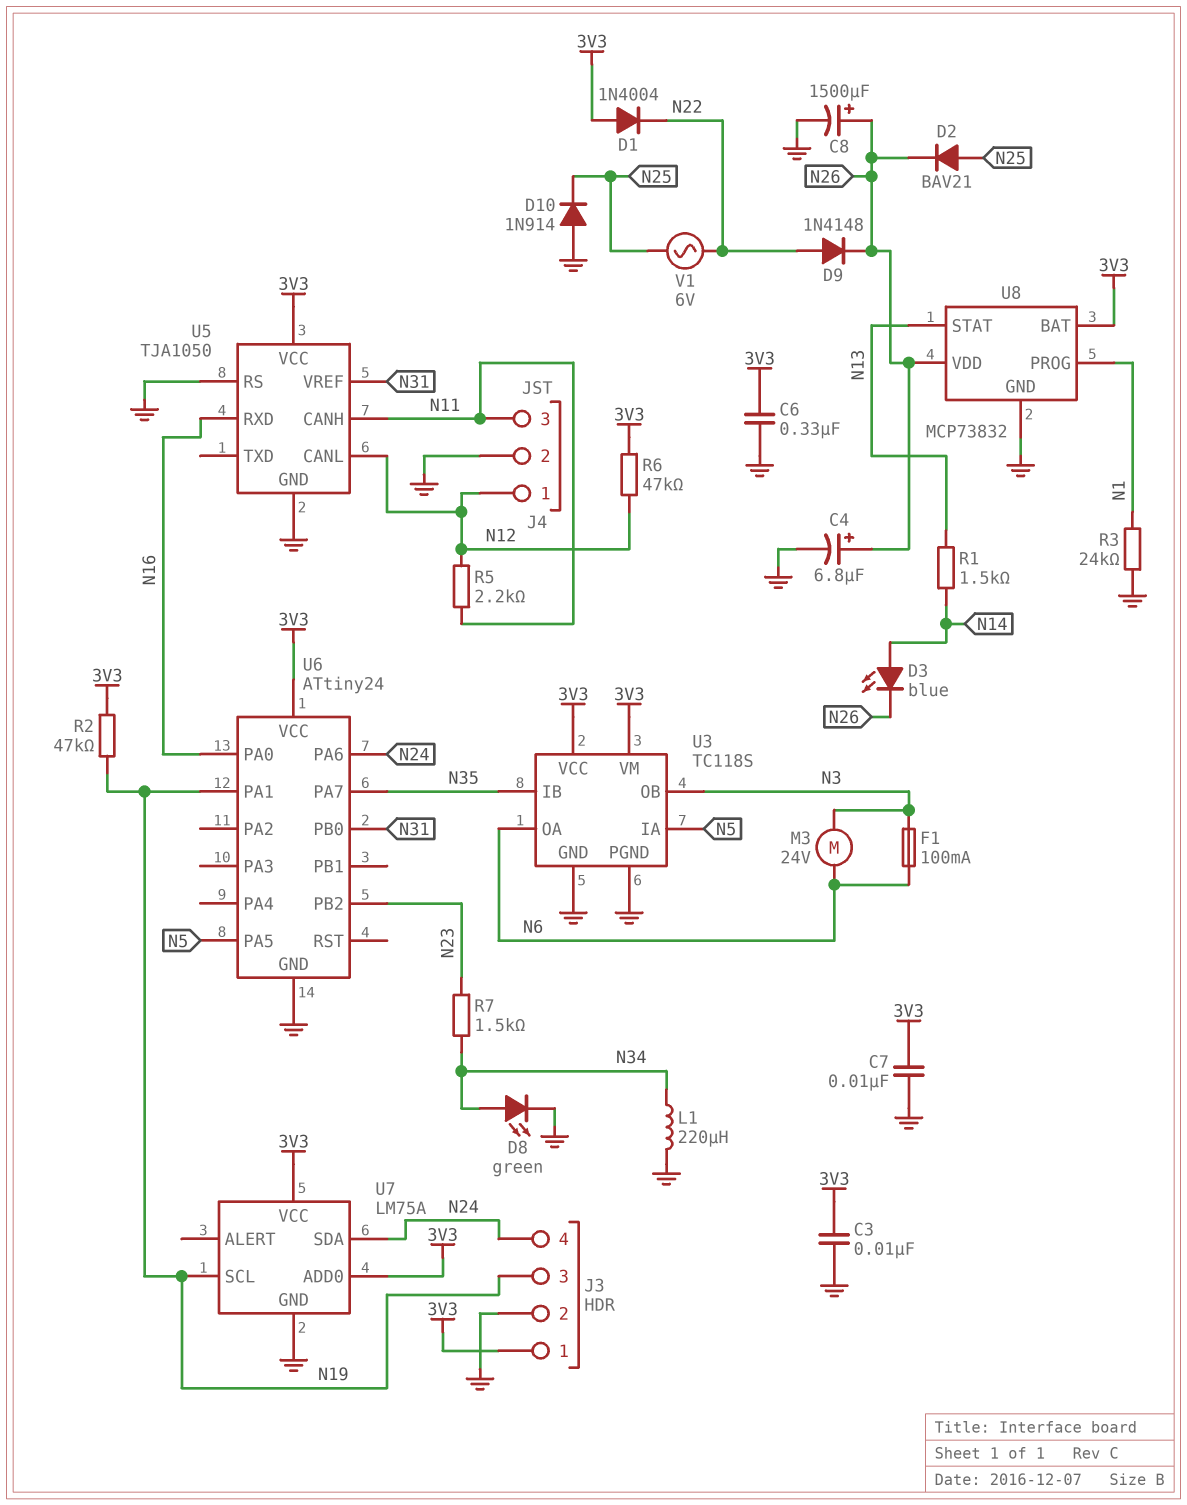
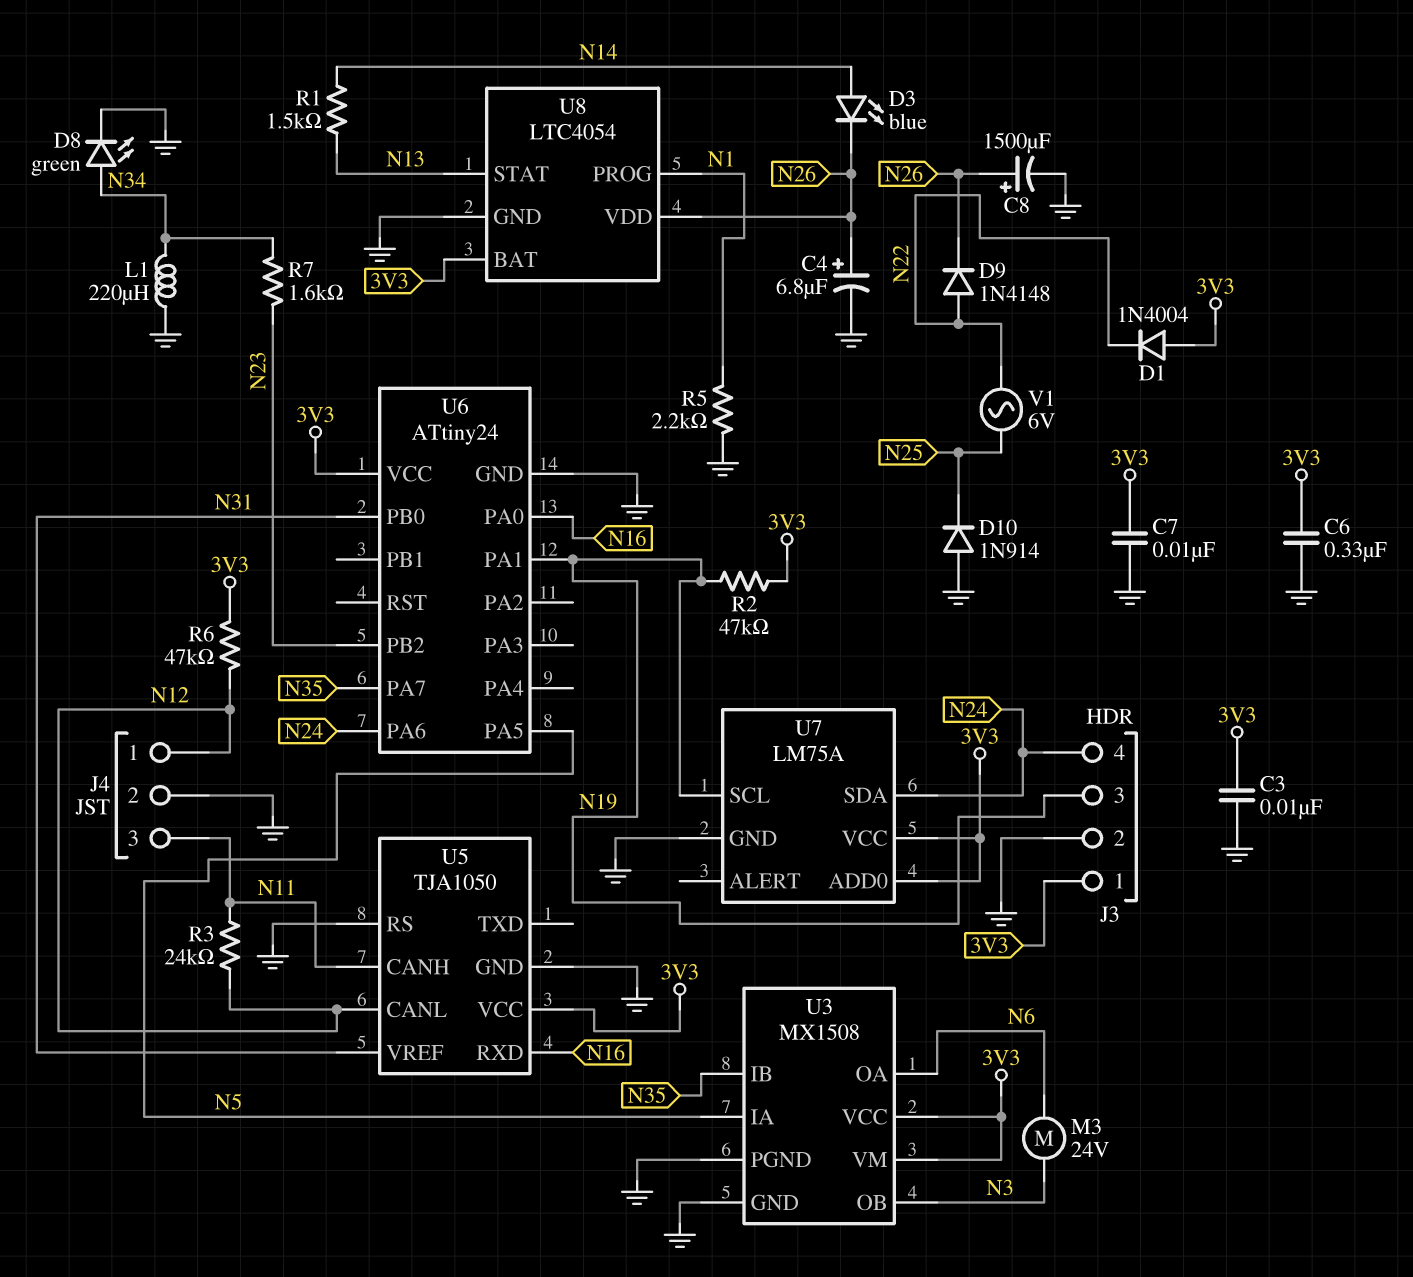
D2: diode BAV21 (A N25, K N26) -> none
F1: 100mA (N3, N6) -> none
R3: 24k (GND, N1) -> 24k (N11, N12)
R5: 2.2k (N11, N12) -> 2.2k (GND, N1)
R7: 1.5k (N23, N34) -> 1.6k (N23, N34)
U3: TC118S -> MX1508
U8: MCP73832 -> LTC4054

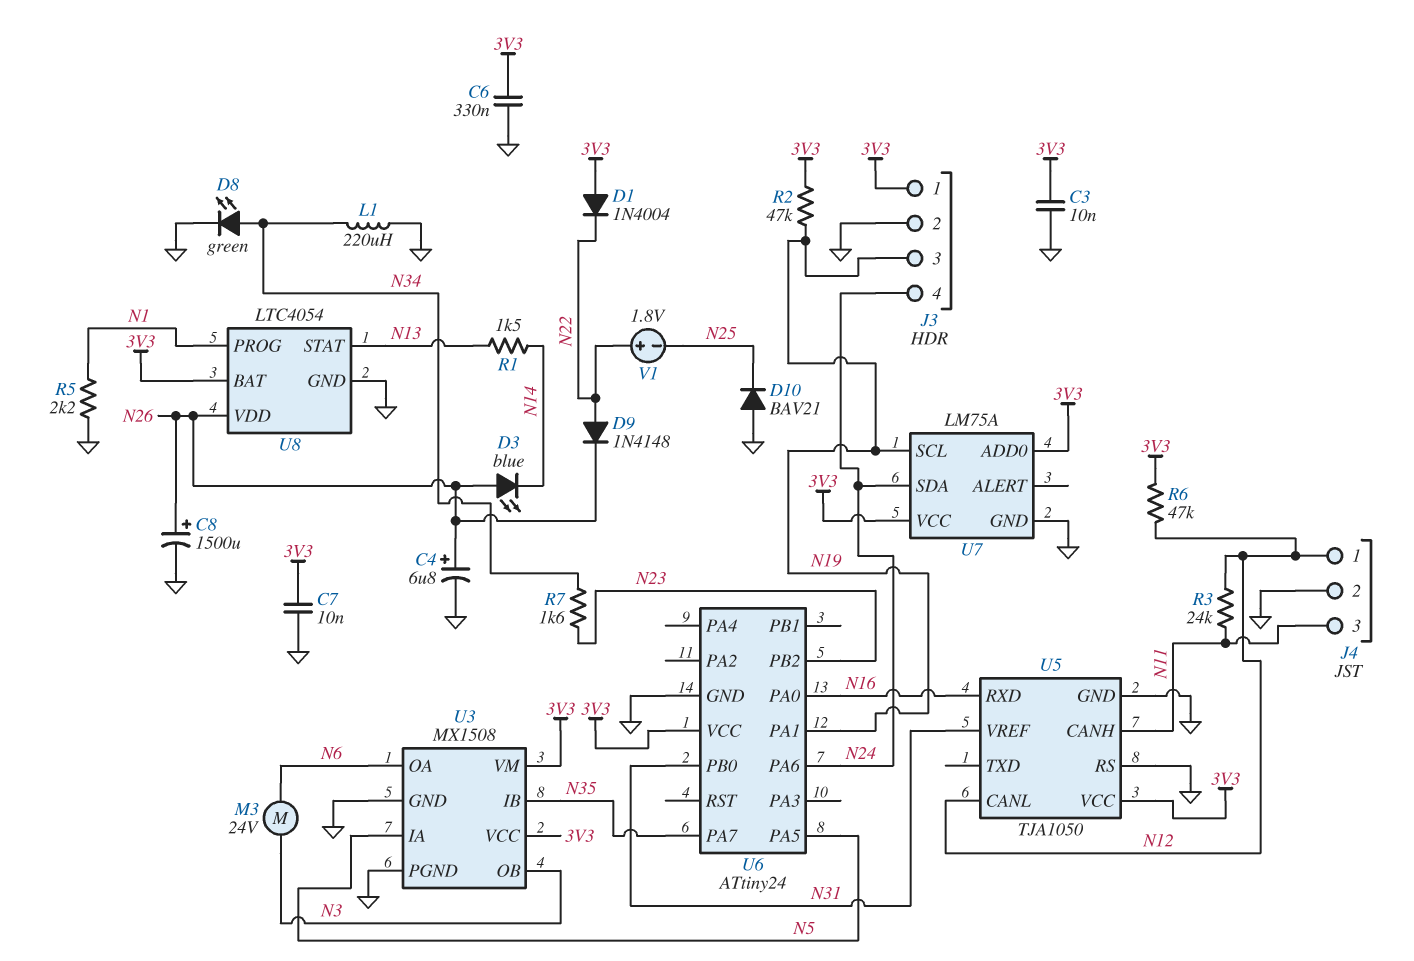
D3: LED blue (A N14, K N26) -> LED blue (A N26, K N14)
D10: diode 1N914 (A GND, K N25) -> diode BAV21 (A GND, K N25)
V1: AC 6V (N22, N25) -> 1.8V (plus N22, minus N25)

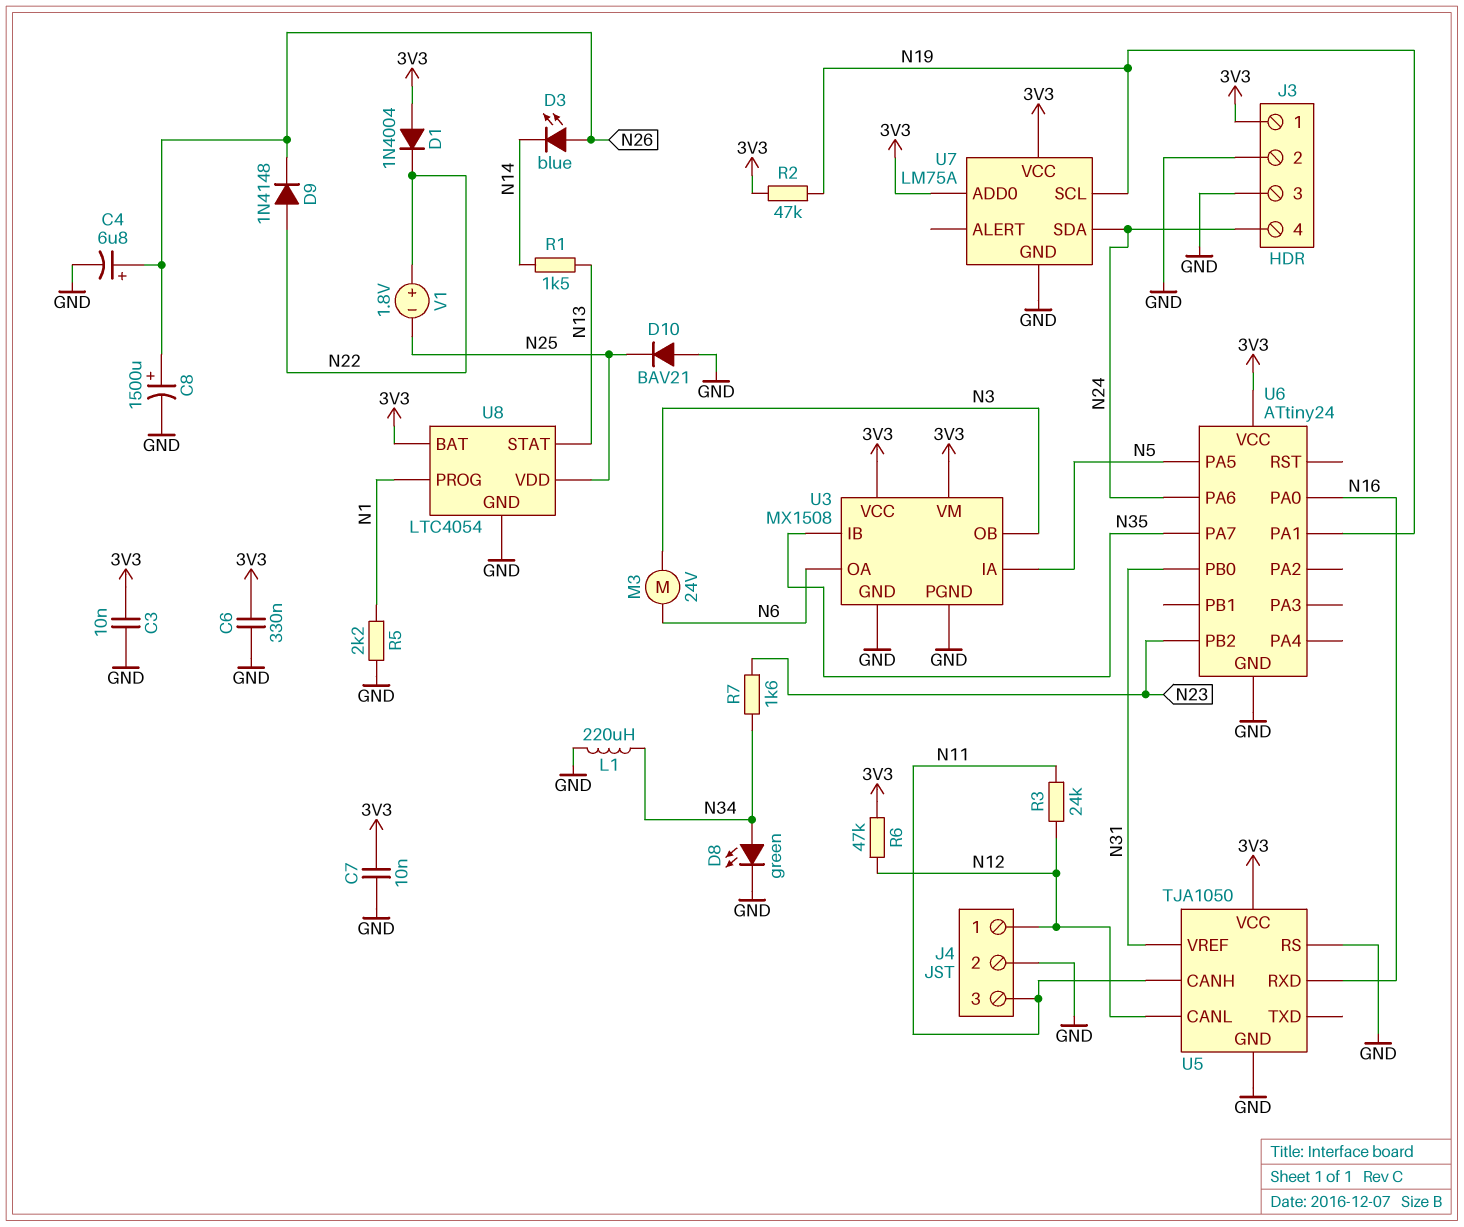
J3 pin 3: N19 -> GND
U8 pin VDD: N26 -> N25

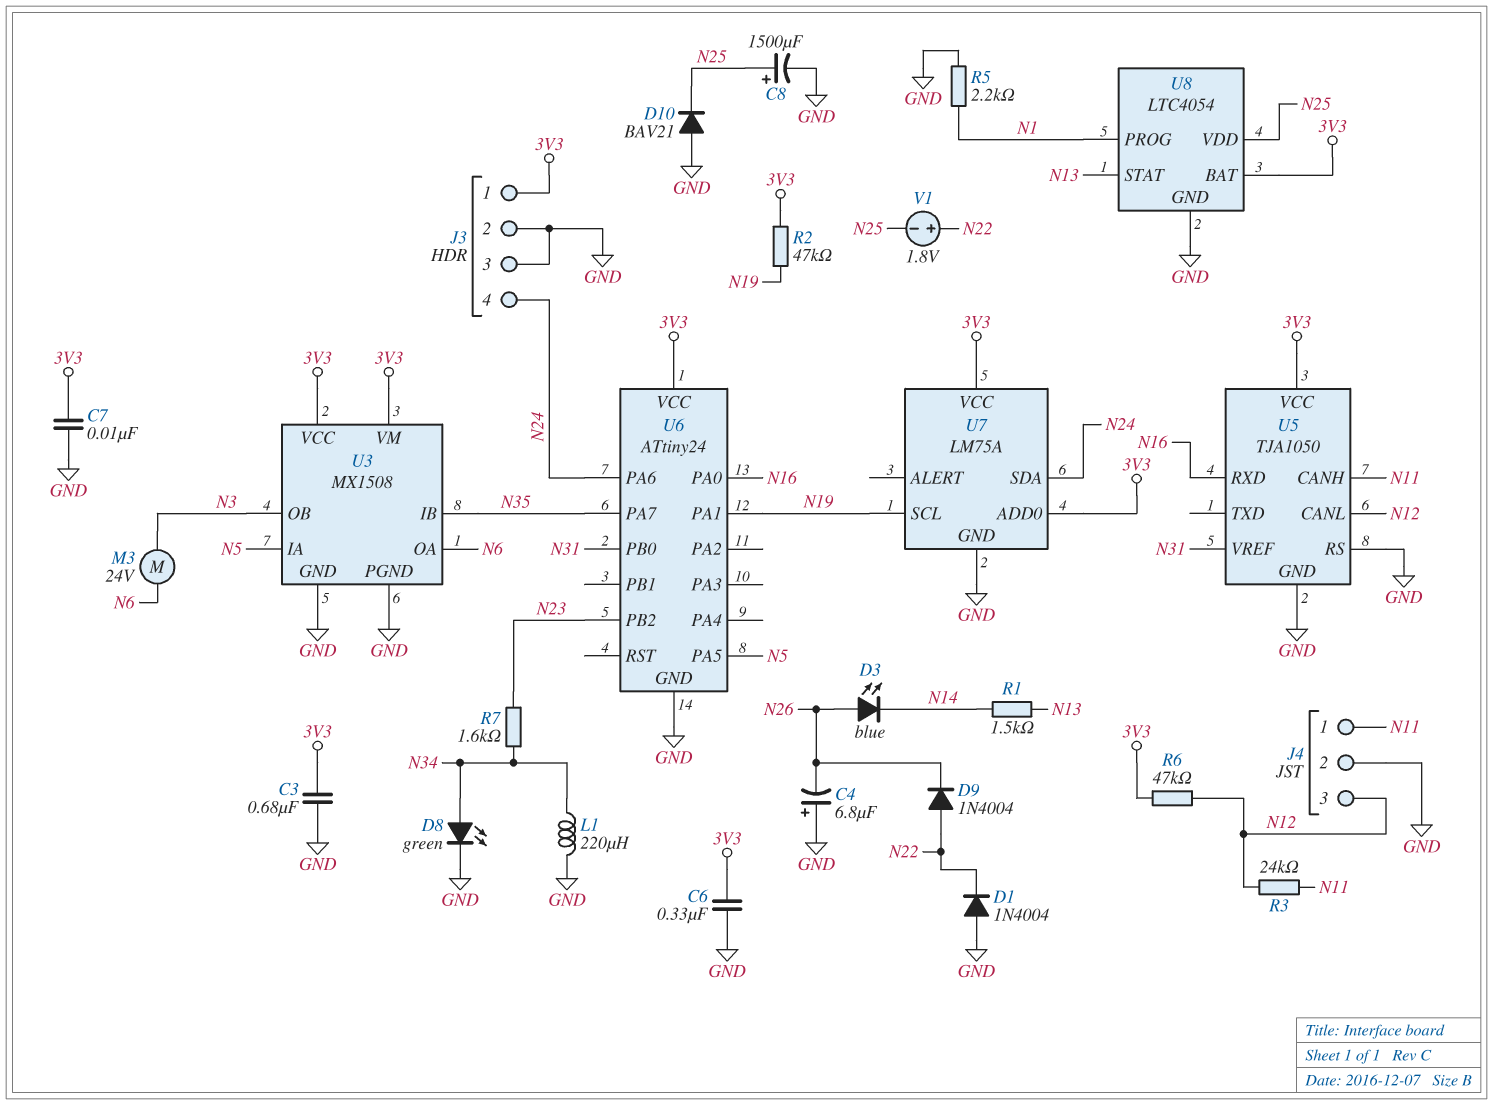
C3: 10nF (3V3, GND) -> 680nF (3V3, GND)
C4: 6.8uF (plus N26, minus GND) -> 6.8uF (plus GND, minus N26)
C8: 1500uF (plus N26, minus GND) -> 1500uF (plus N25, minus GND)
D1: diode 1N4004 (A 3V3, K N22) -> diode 1N4004 (A GND, K N22)
D9: diode 1N4148 (A N22, K N26) -> diode 1N4004 (A N22, K N26)
J4 pin 1: N12 -> N11
J4 pin 3: N11 -> N12

